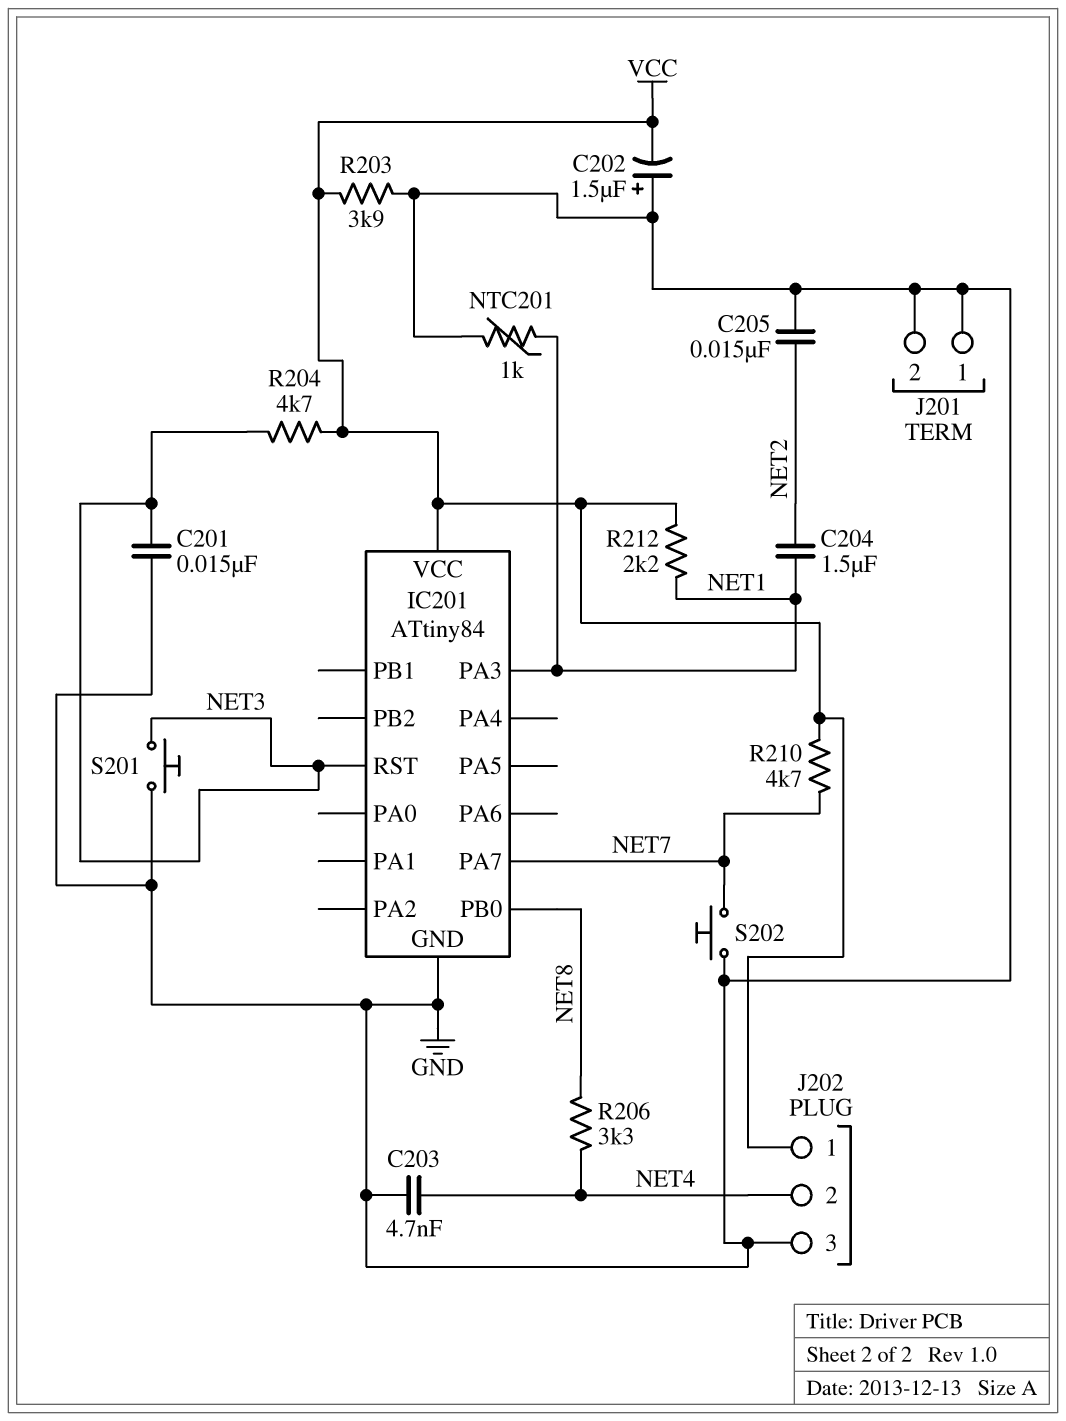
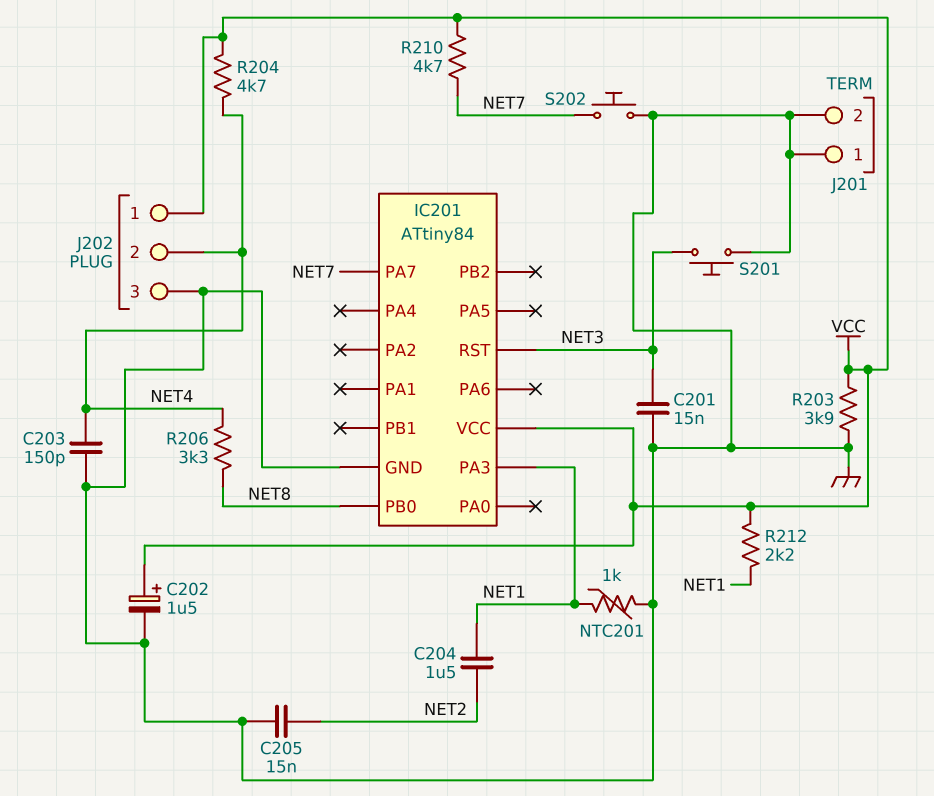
C202: 1.5uF (plus GND, minus VCC) -> 1.5uF (plus VCC, minus GND)
C203: 4.7nF (GND, NET4) -> 150pF (GND, NET4)
R204: 4.7k (NET3, VCC) -> 4.7k (NET4, VCC)

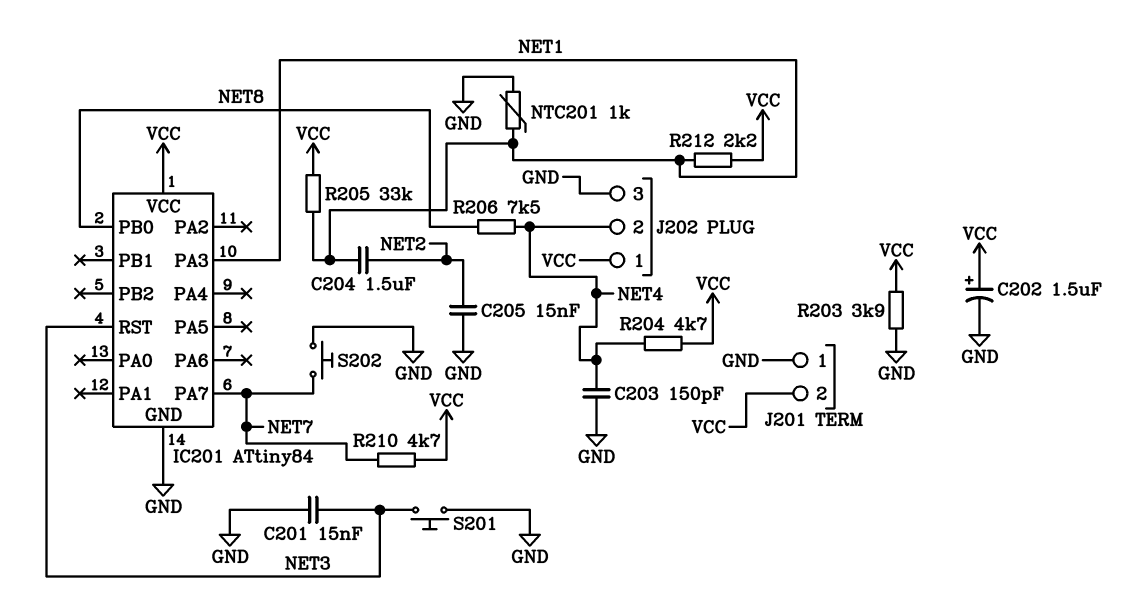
J201 pin 2: GND -> VCC
R205: none -> 33k (NET1, VCC)
R206: 3.3k (NET4, NET8) -> 7.5k (NET4, NET8)

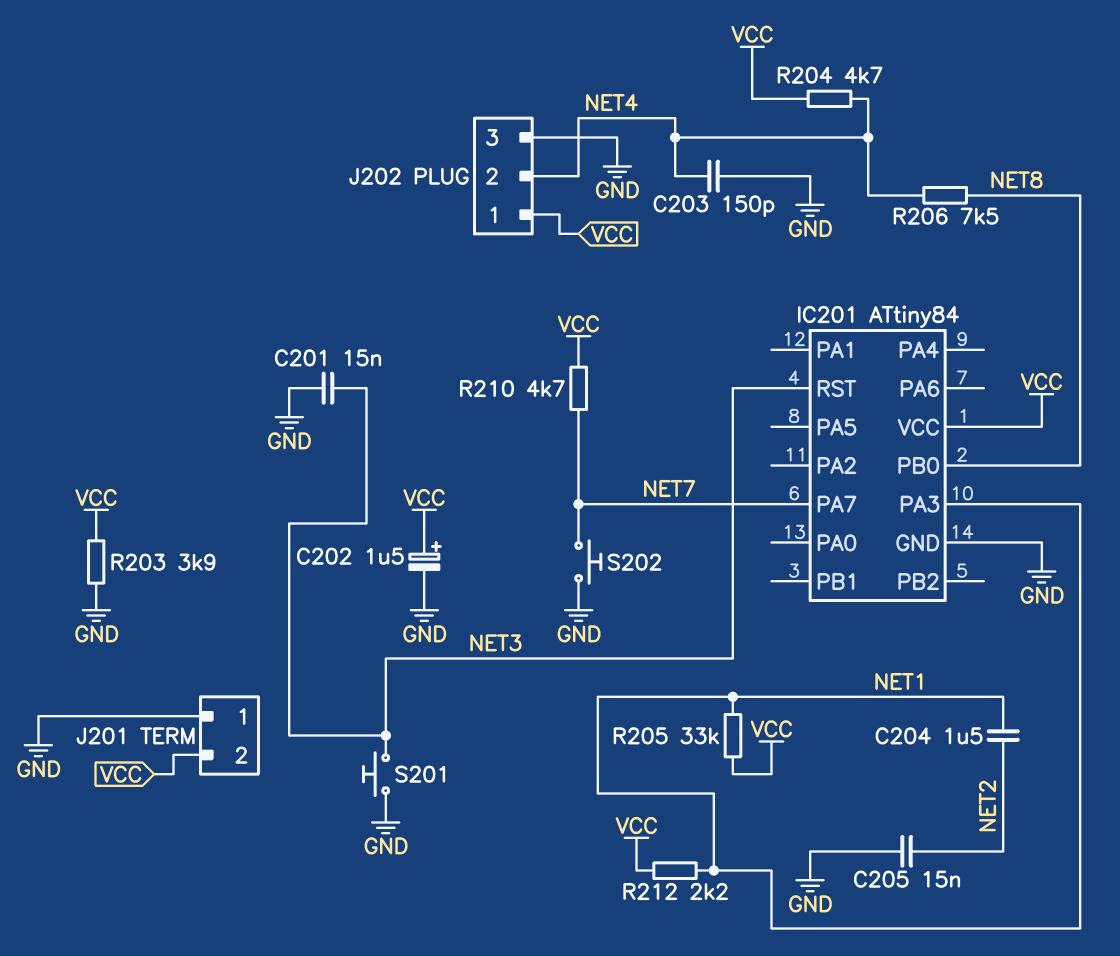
NTC201: 1k (GND, NET1) -> none

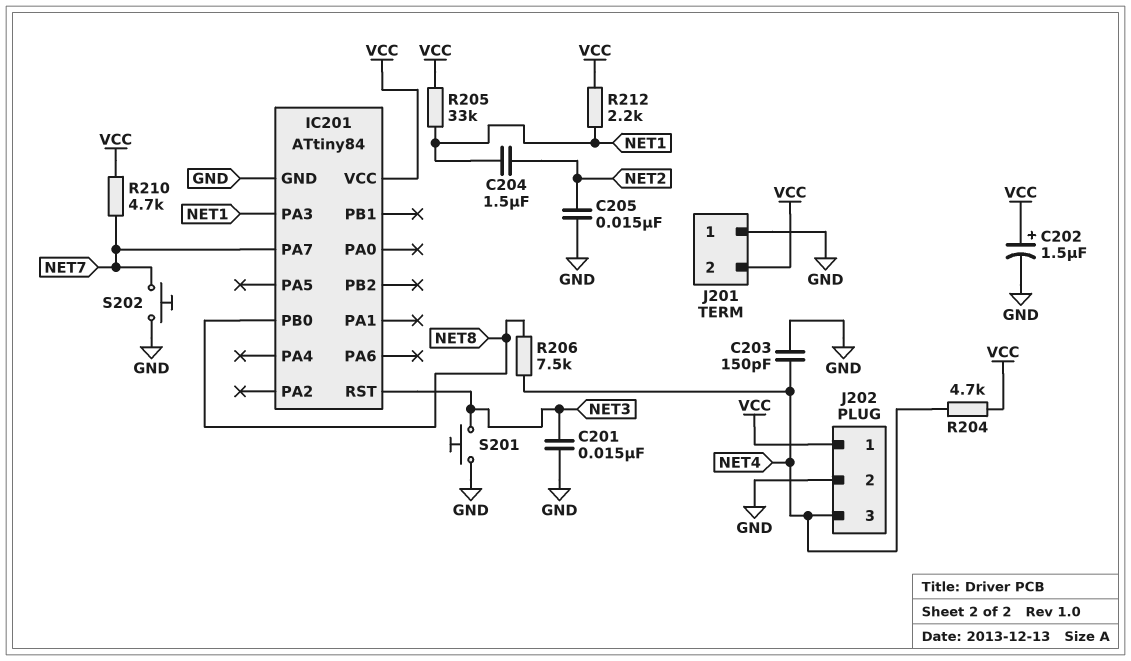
J202 pin 2: NET4 -> GND
J202 pin 3: GND -> NET4
R203: 3.9k (GND, VCC) -> none

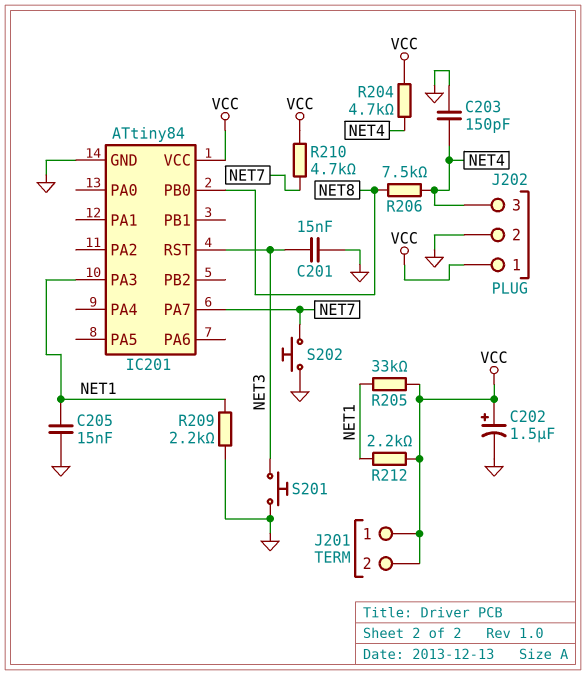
C204: 1.5uF (NET1, NET2) -> none
C205: 15nF (GND, NET2) -> 15nF (GND, NET1)
J201 pin 1: GND -> VCC
R209: none -> 2.2k (GND, NET1)

